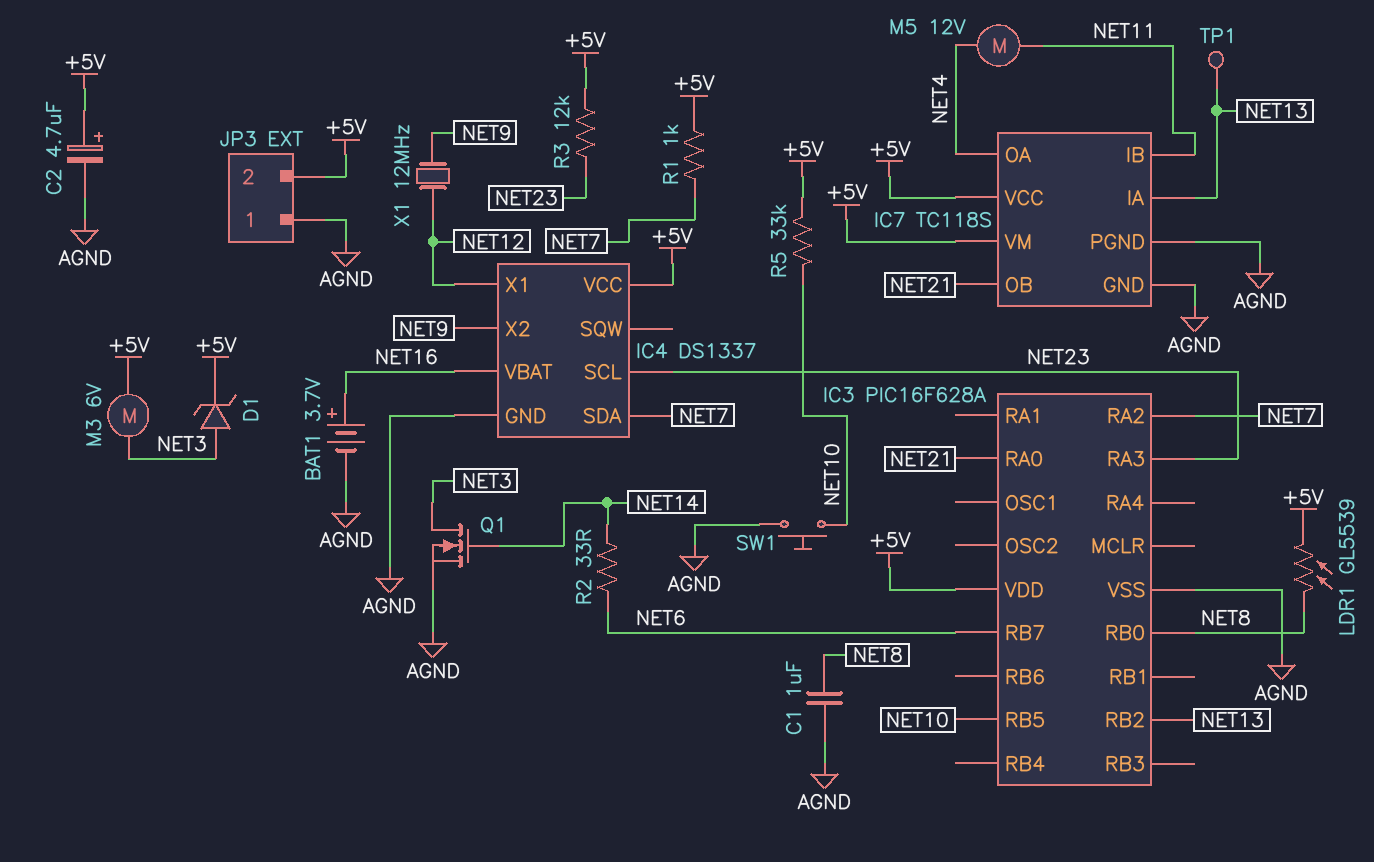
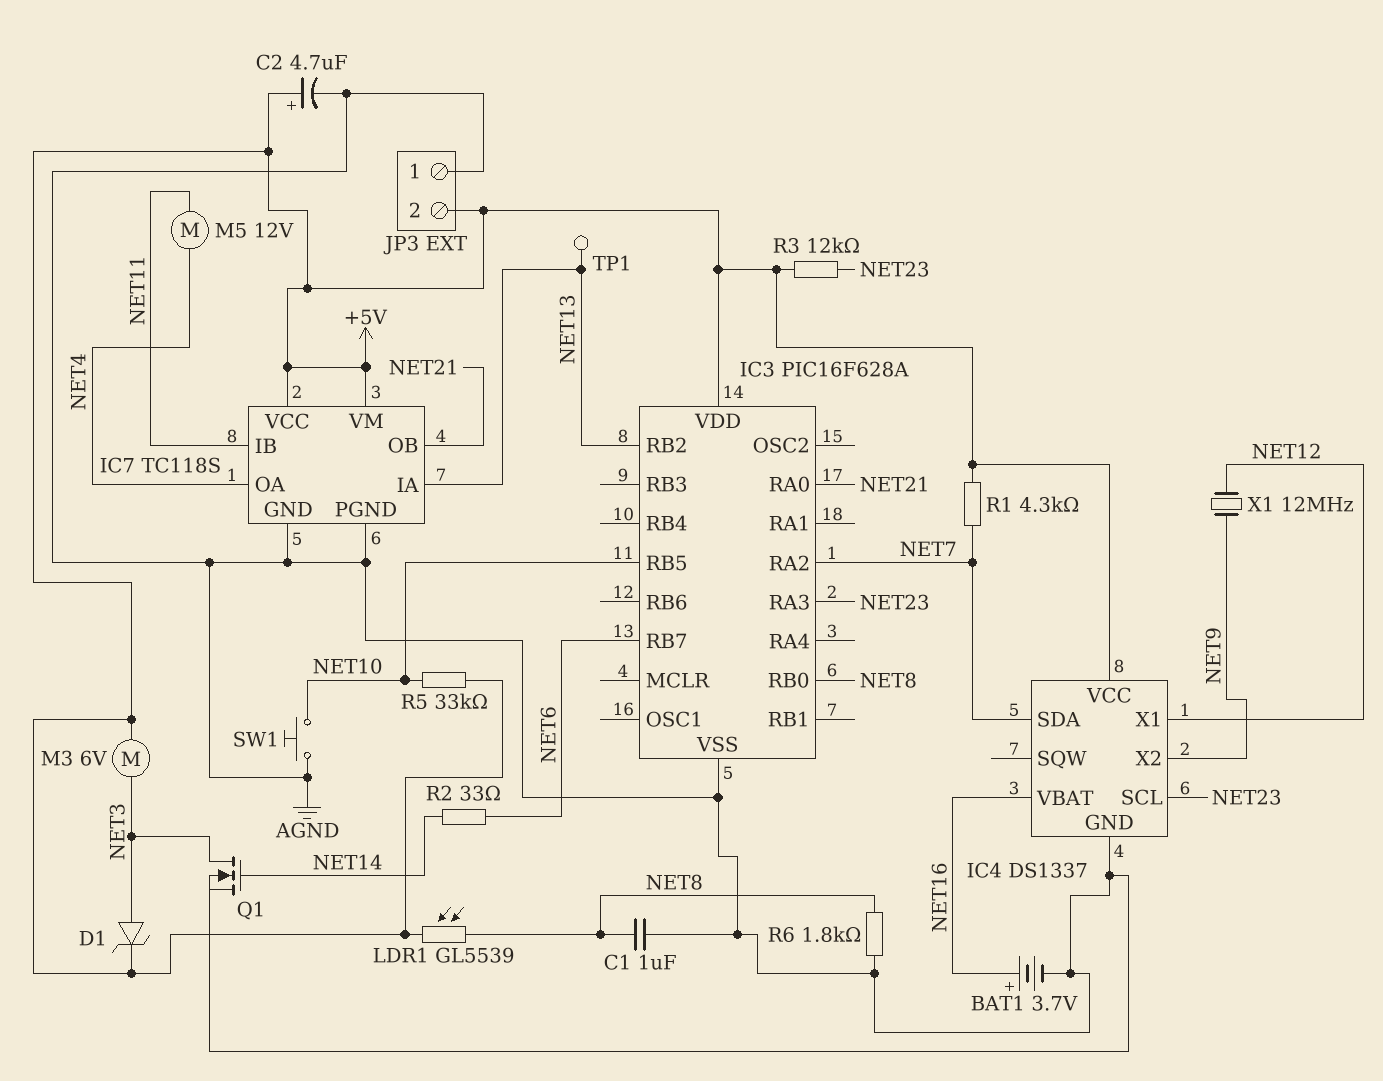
R1: 1k (+5V, NET7) -> 4.3k (+5V, NET7)
R6: none -> 1.8k (AGND, NET8)

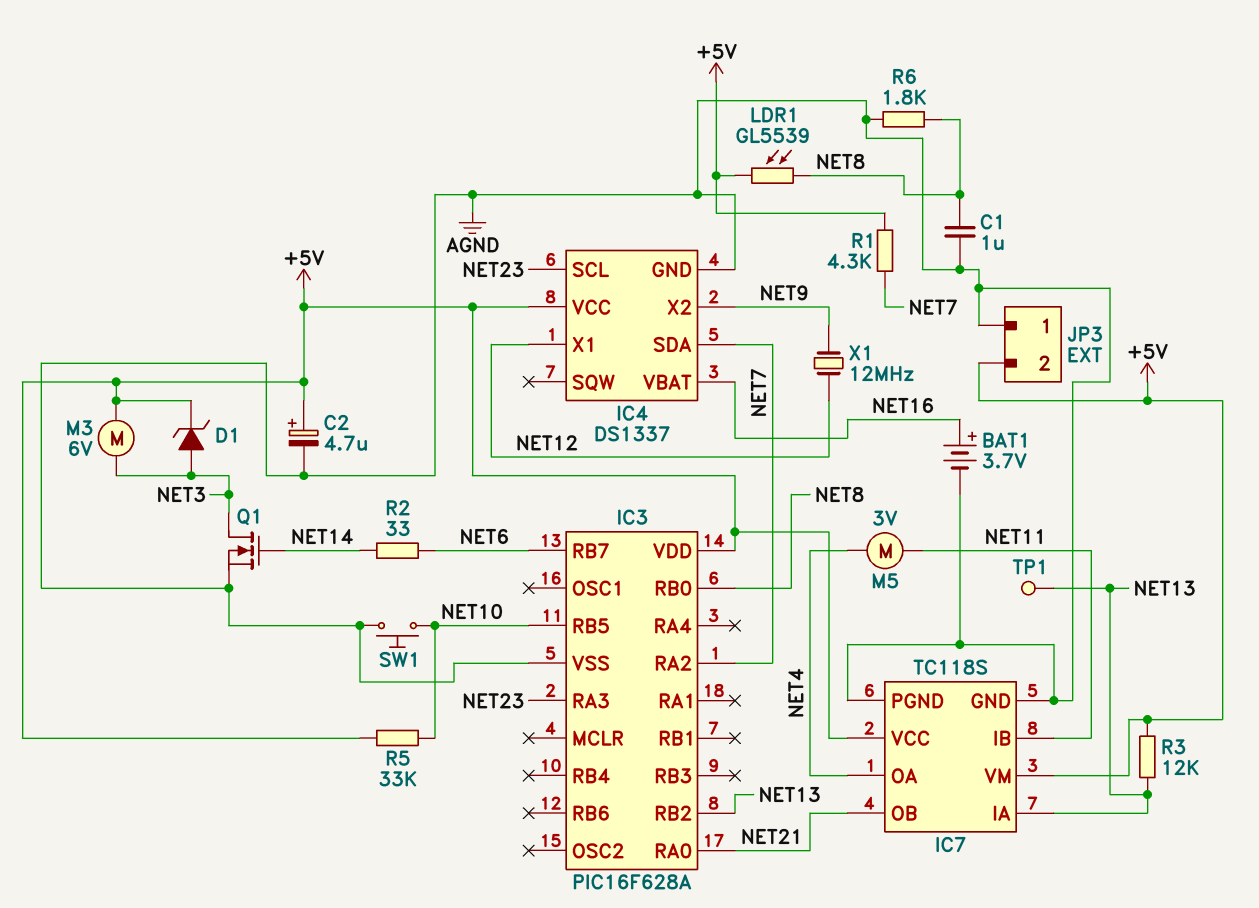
M5: motor 12V (NET4, NET11) -> motor 3V (NET4, NET11)
R3: 12k (+5V, NET23) -> 12k (+5V, NET13)

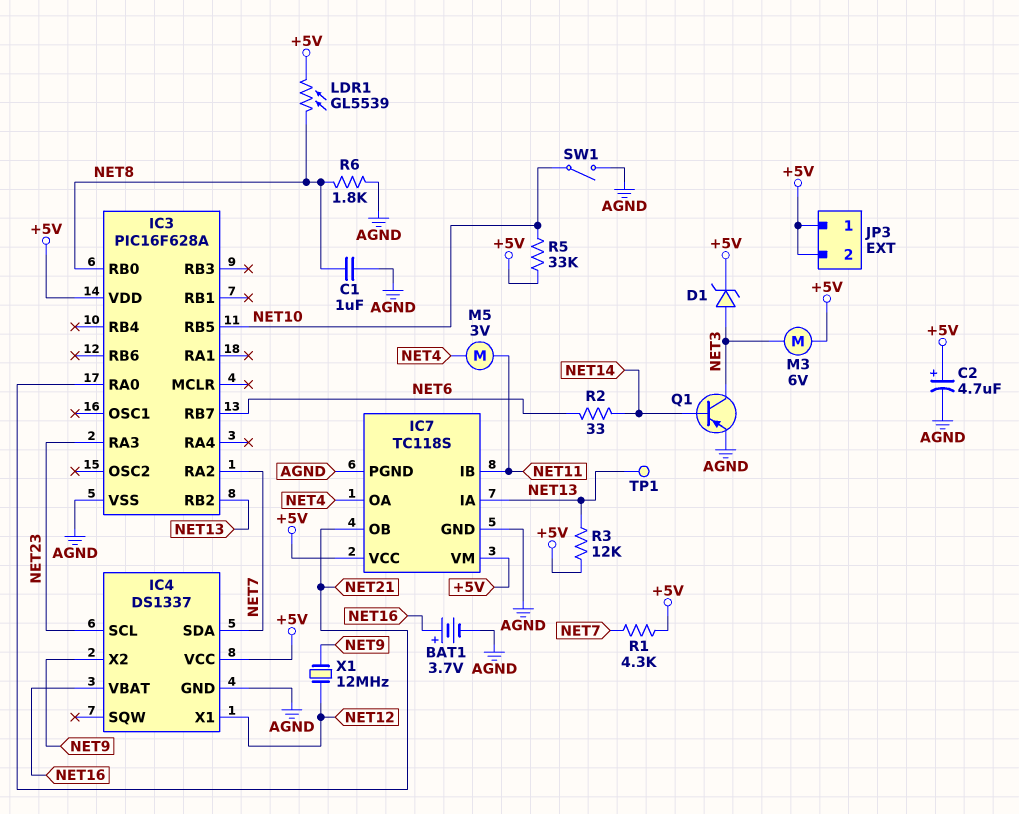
JP3 pin 1: AGND -> +5V
Q1: NMOS (G NET14, D NET3, S AGND) -> PNP (B NET14, C NET3, E AGND)
SW1: button (AGND, NET10) -> switch (AGND, NET10)

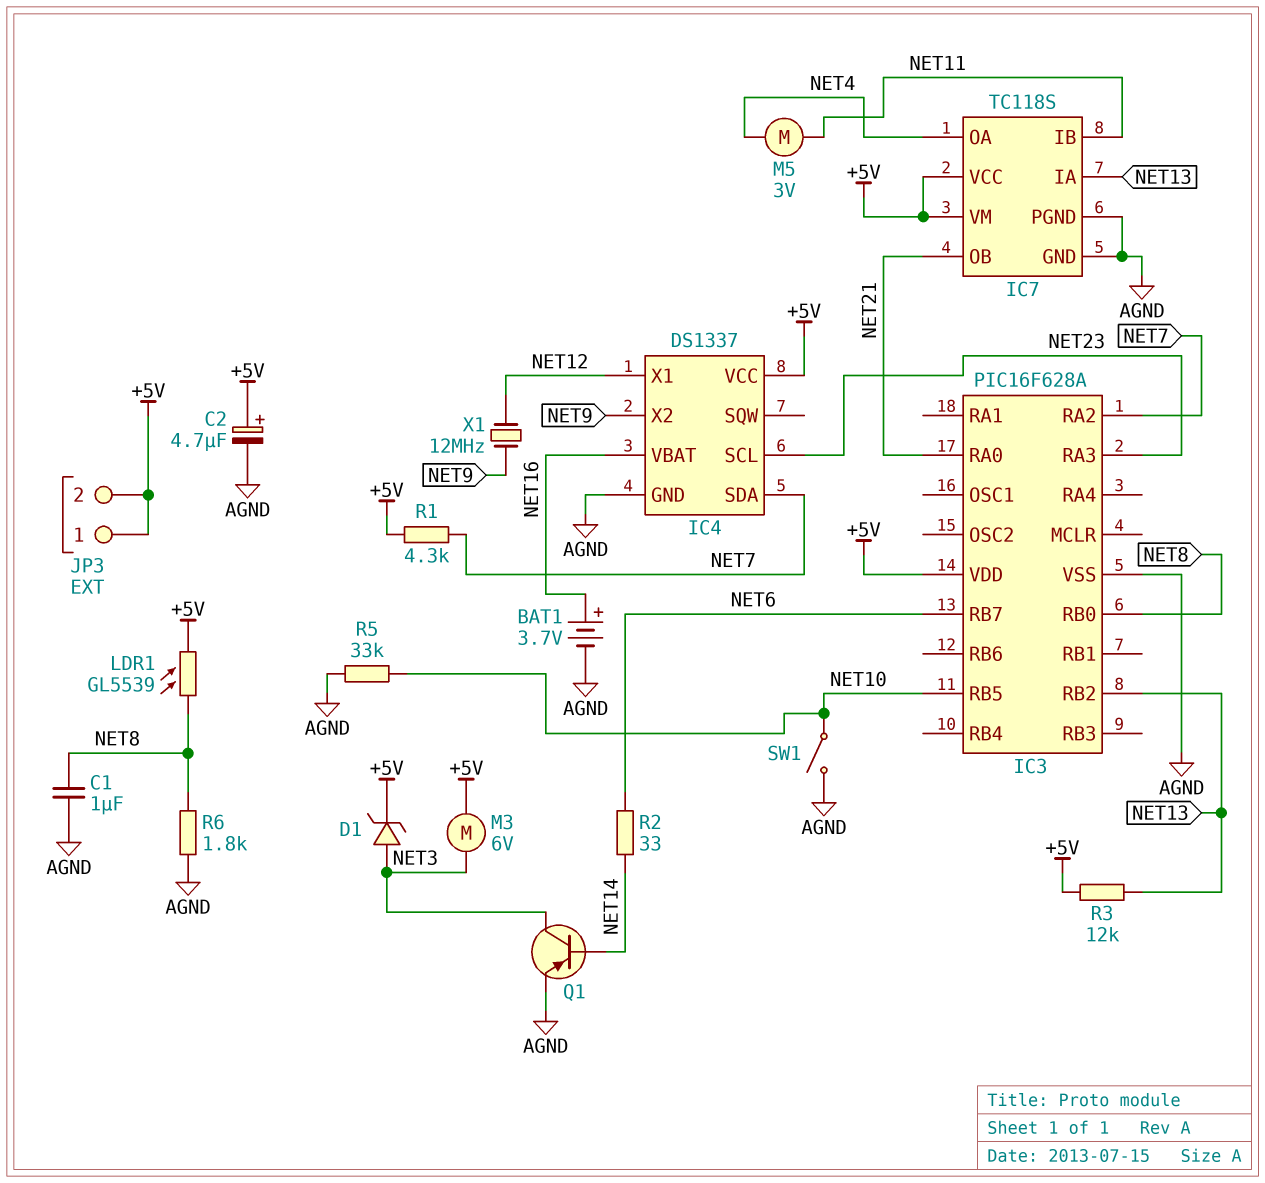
R5: 33k (+5V, NET10) -> 33k (AGND, NET10)
TP1: test point (NET13) -> none

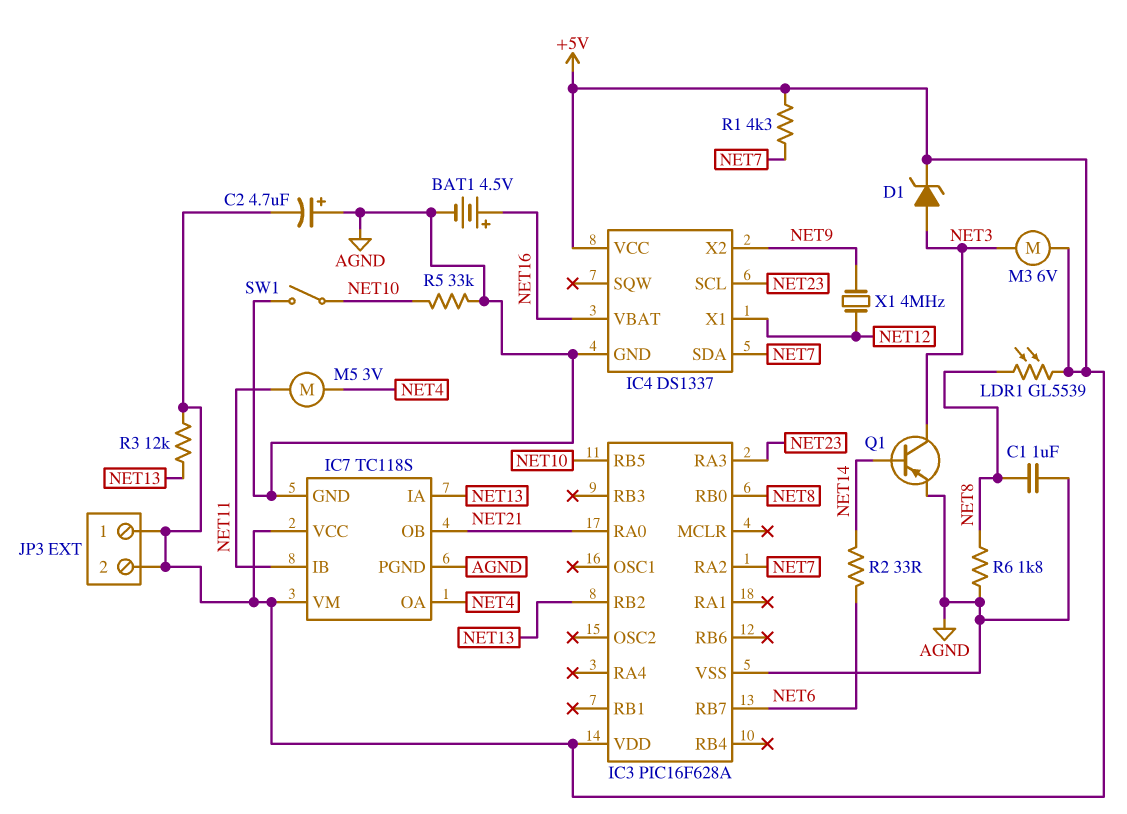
BAT1: 3.7V (plus NET16, minus AGND) -> 4.5V (plus NET16, minus AGND)
C2: 4.7uF (plus +5V, minus AGND) -> 4.7uF (plus AGND, minus +5V)
X1: 12MHz (NET9, NET12) -> 4MHz (NET9, NET12)

